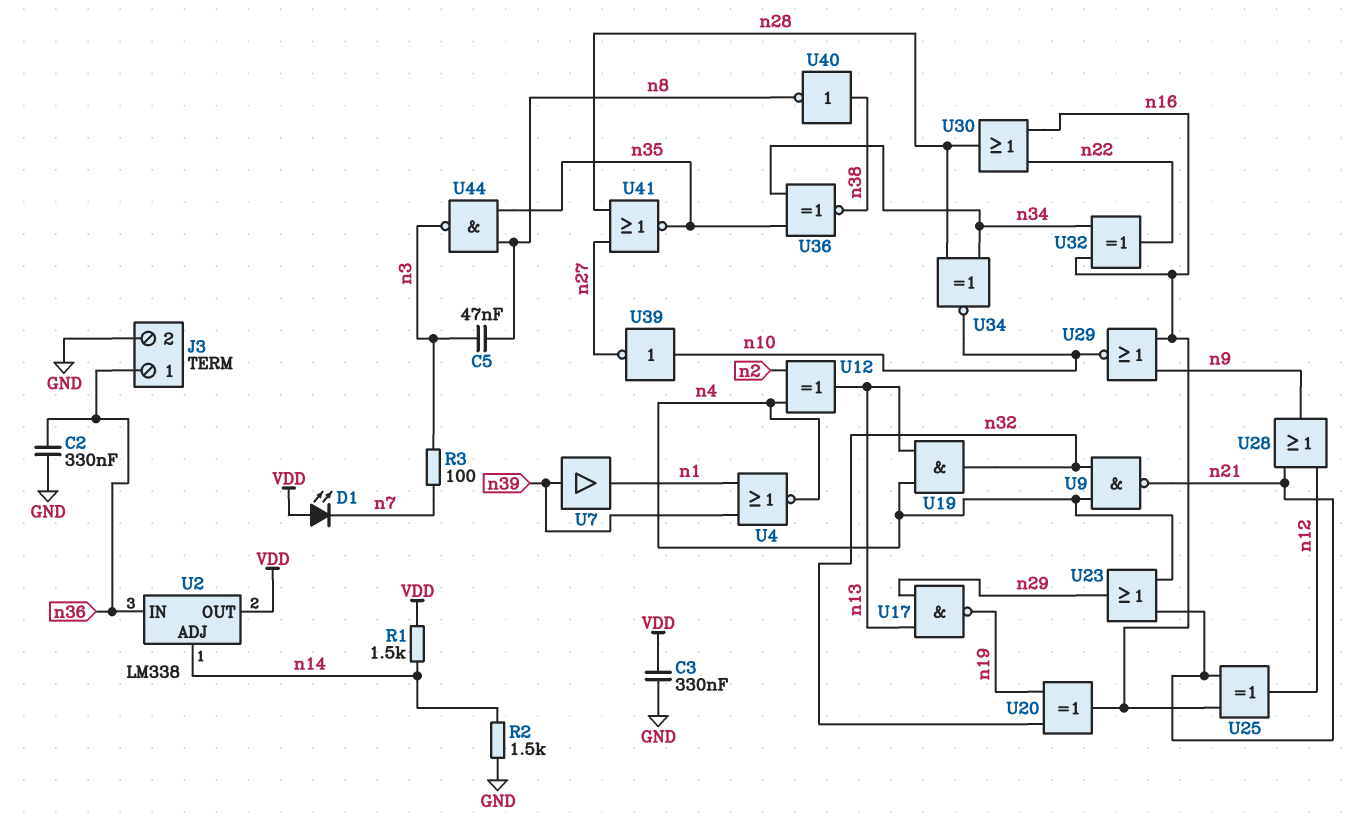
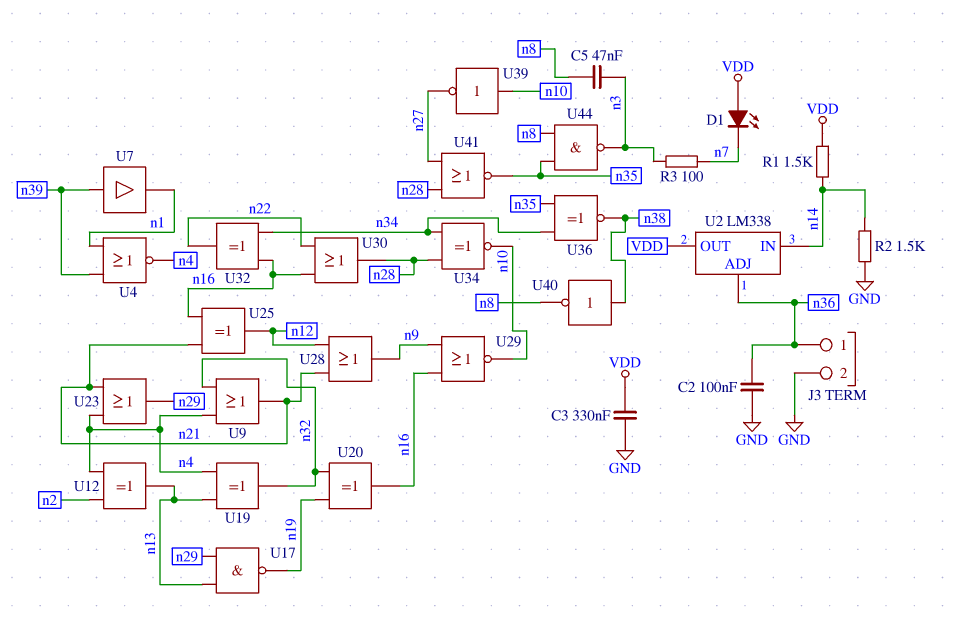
C2: 330nF (GND, n36) -> 100nF (GND, n36)
U2 pin ADJ: n14 -> n36
U2 pin IN: n36 -> n14
U9: NAND (in n4, in n32, out n21) -> OR (in n4, in n32, out n21)
U19: AND (in n4, in n13, out n32) -> XOR (in n4, in n13, out n32)

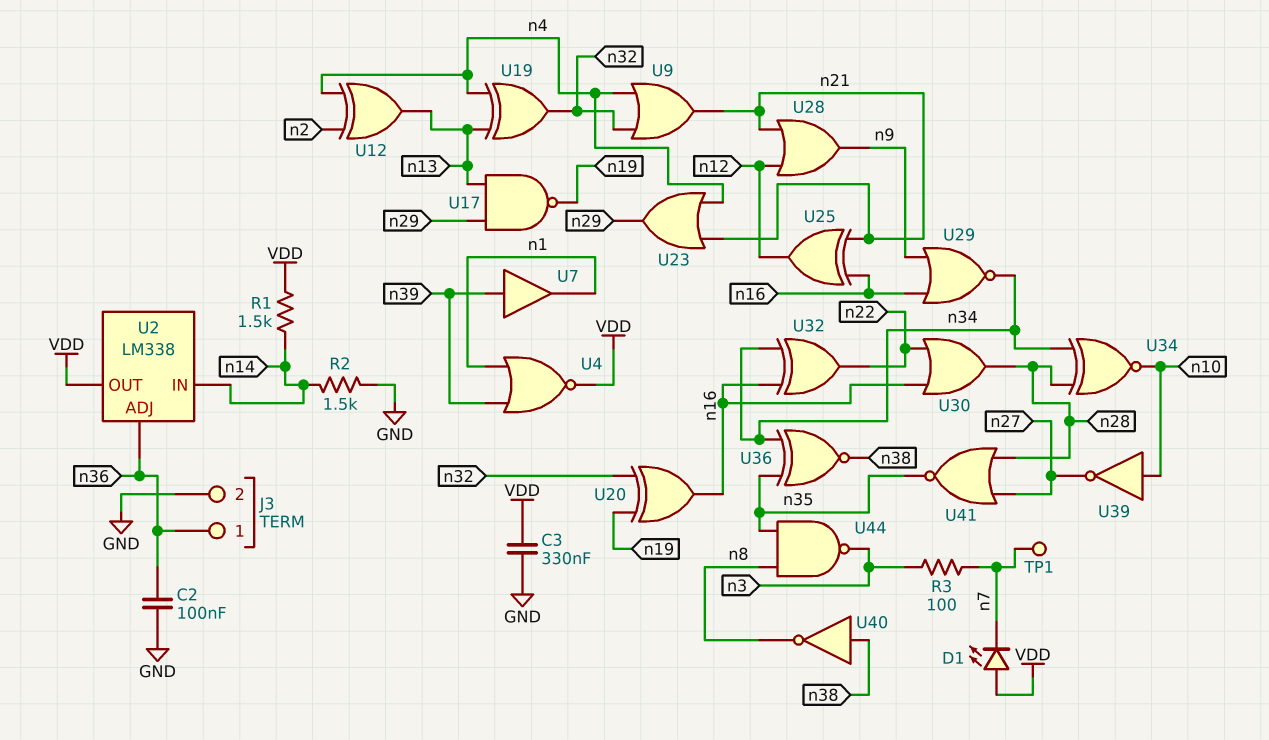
C5: 47nF (n3, n8) -> none
TP1: none -> test point (n7)
U4: NOR (in n1, in n39, out n4) -> NOR (in n1, in n39, out VDD)
U29: NOR (in n9, in n16, out n10) -> NOR (in n9, in n16, out n34)

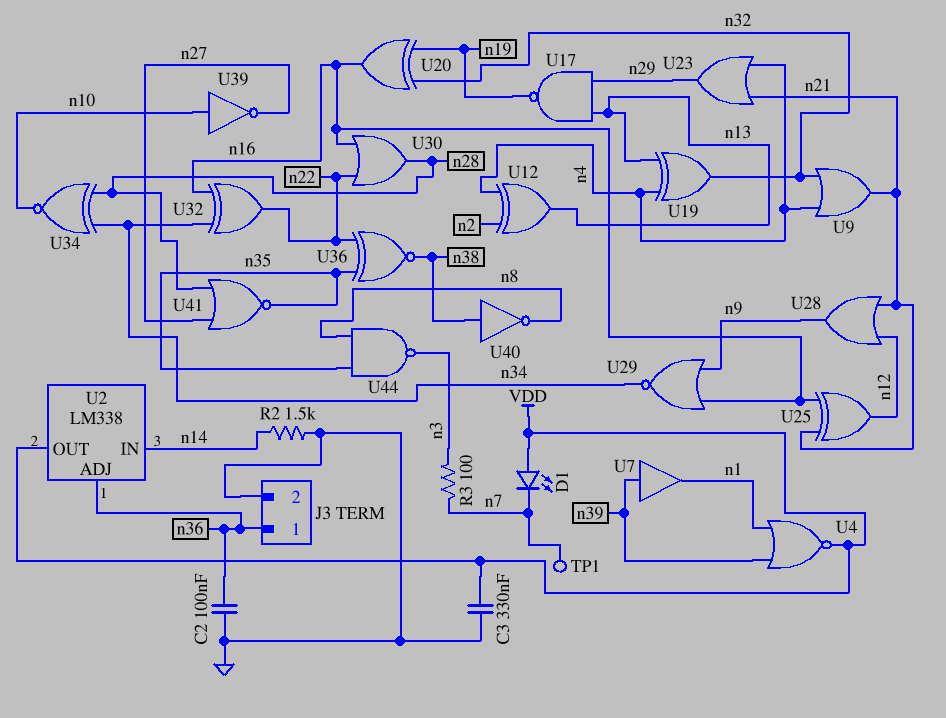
R1: 1.5k (VDD, n14) -> none
U36: XNOR (in n34, in n35, out n38) -> XNOR (in n22, in n35, out n38)

